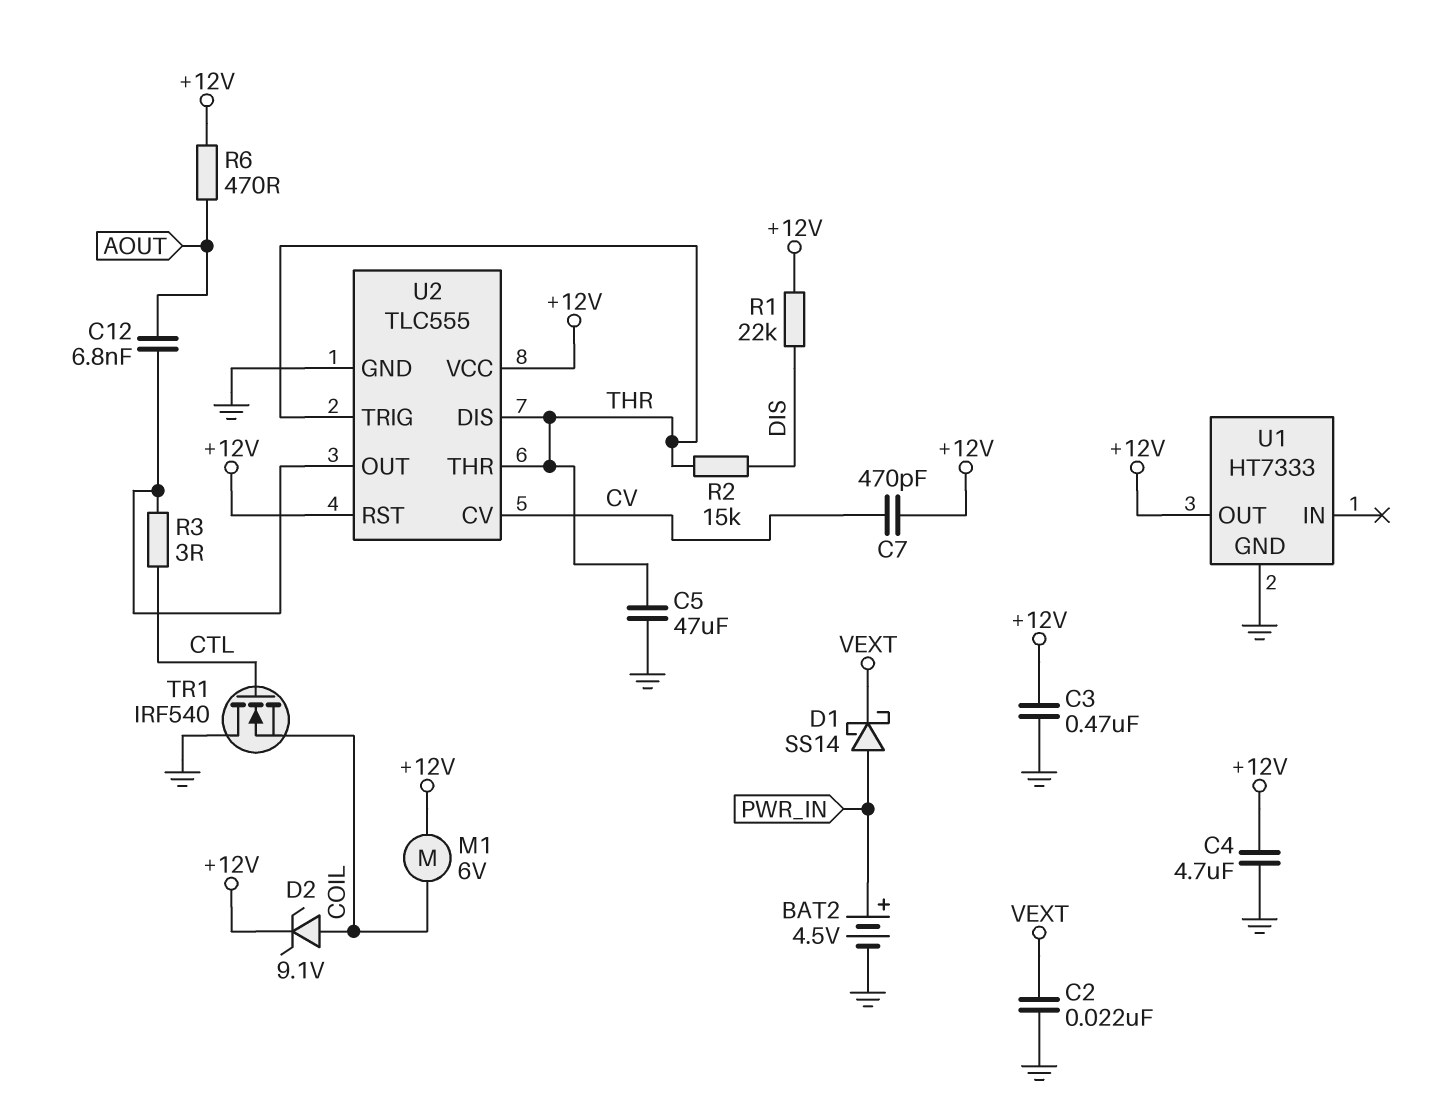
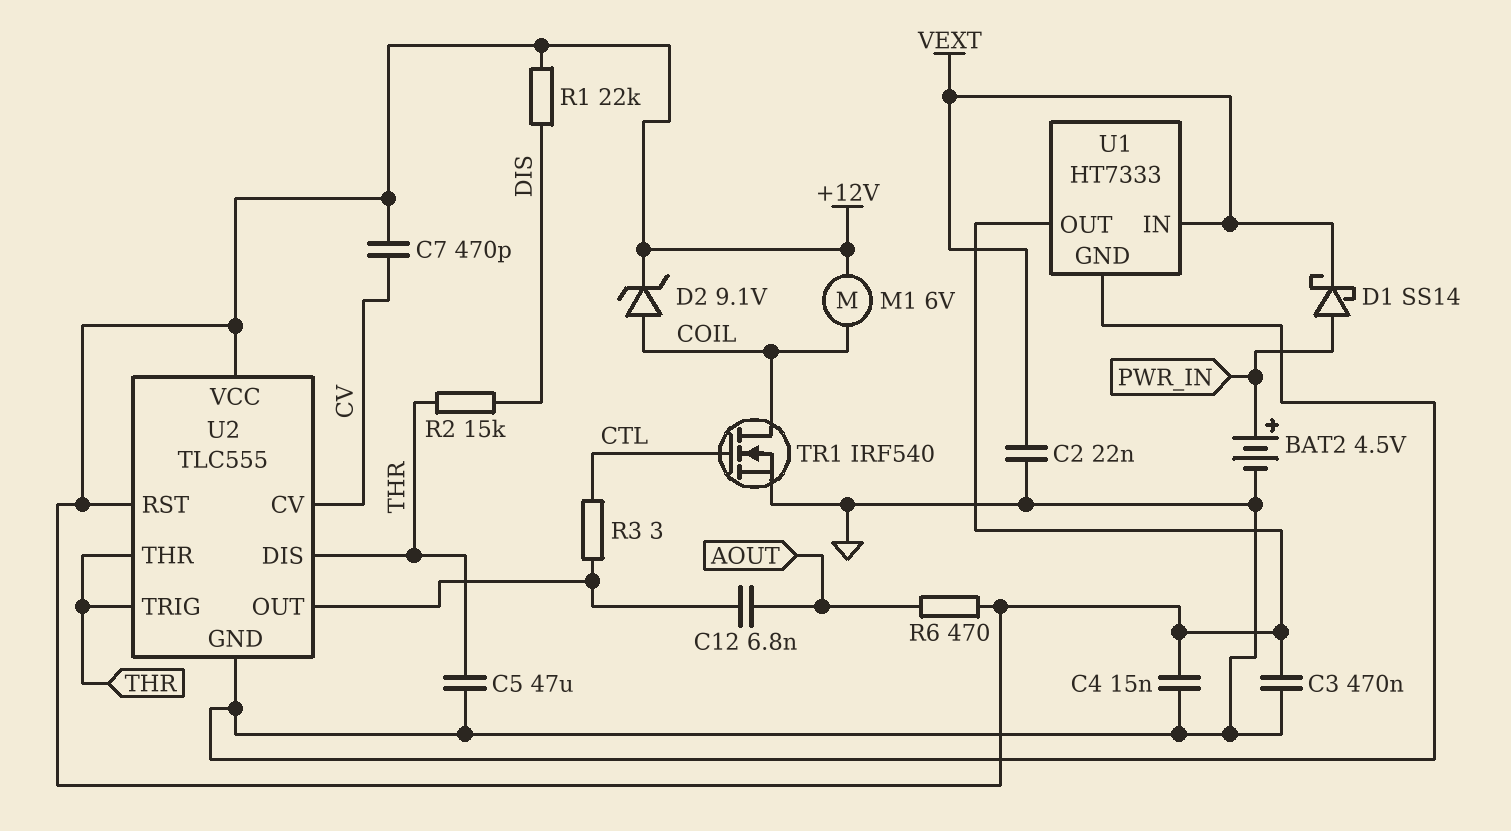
C4: 4.7uF (+12V, GND) -> 15nF (+12V, GND)
TR1: NMOS IRF540 (G CTL, D GND, S COIL) -> NMOS IRF540 (G CTL, D COIL, S GND)
U1 pin IN: none -> VEXT

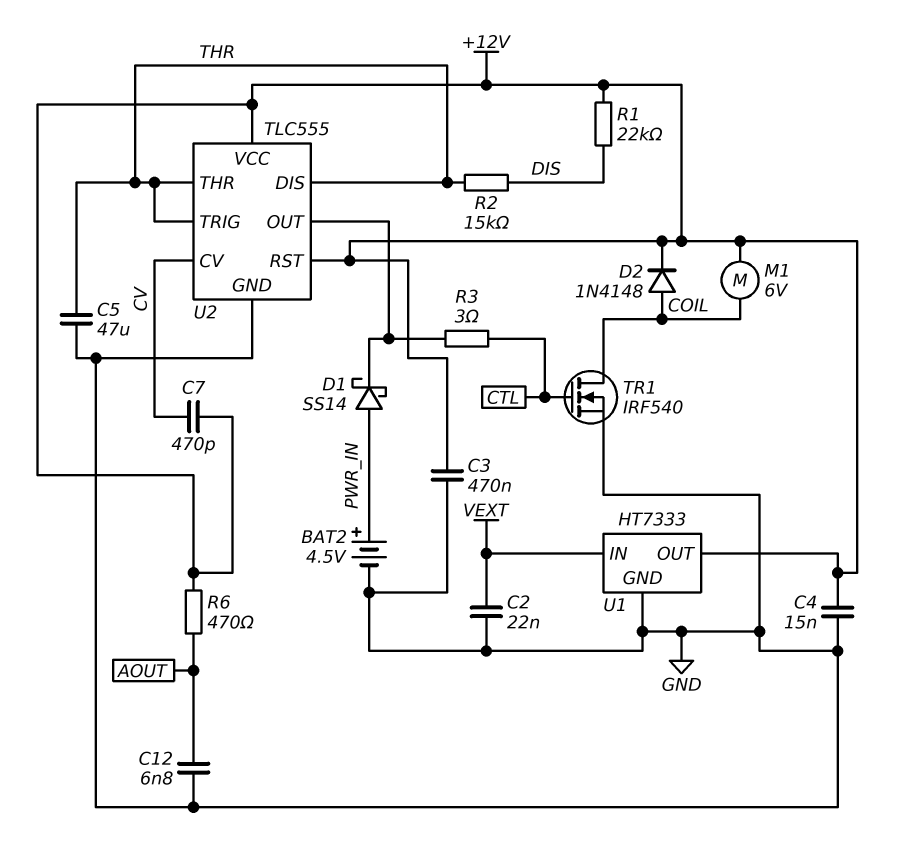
C12: 6.8nF (AOUT, U2/OUT) -> 6.8nF (AOUT, GND)
D1: schottky SS14 (A PWR_IN, K VEXT) -> schottky SS14 (A PWR_IN, K U2/OUT)
D2: zener 9.1V (A COIL, K +12V) -> diode 1N4148 (A COIL, K +12V)

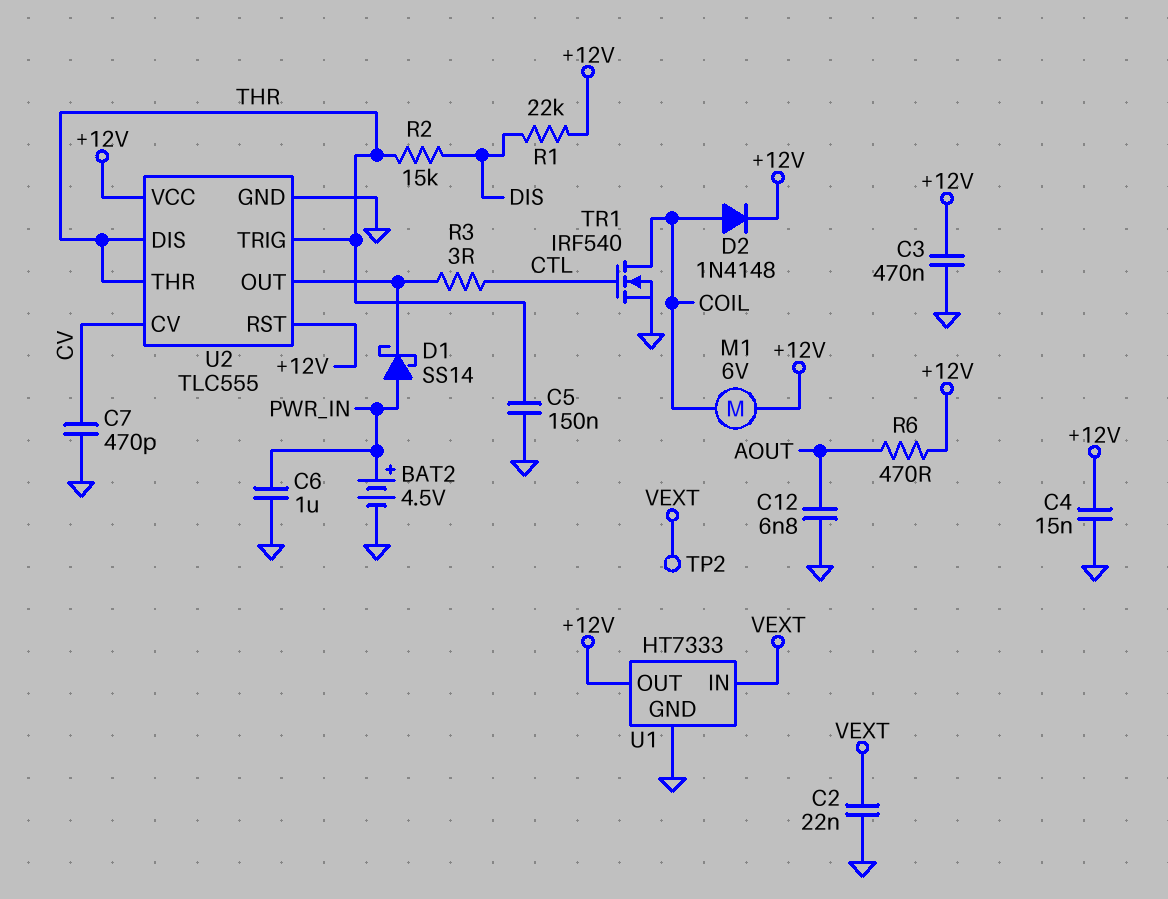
C5: 47uF (GND, THR) -> 150nF (GND, THR)
C6: none -> 1uF (GND, PWR_IN)
C7: 470pF (+12V, CV) -> 470pF (CV, GND)
TP2: none -> test point (VEXT)

